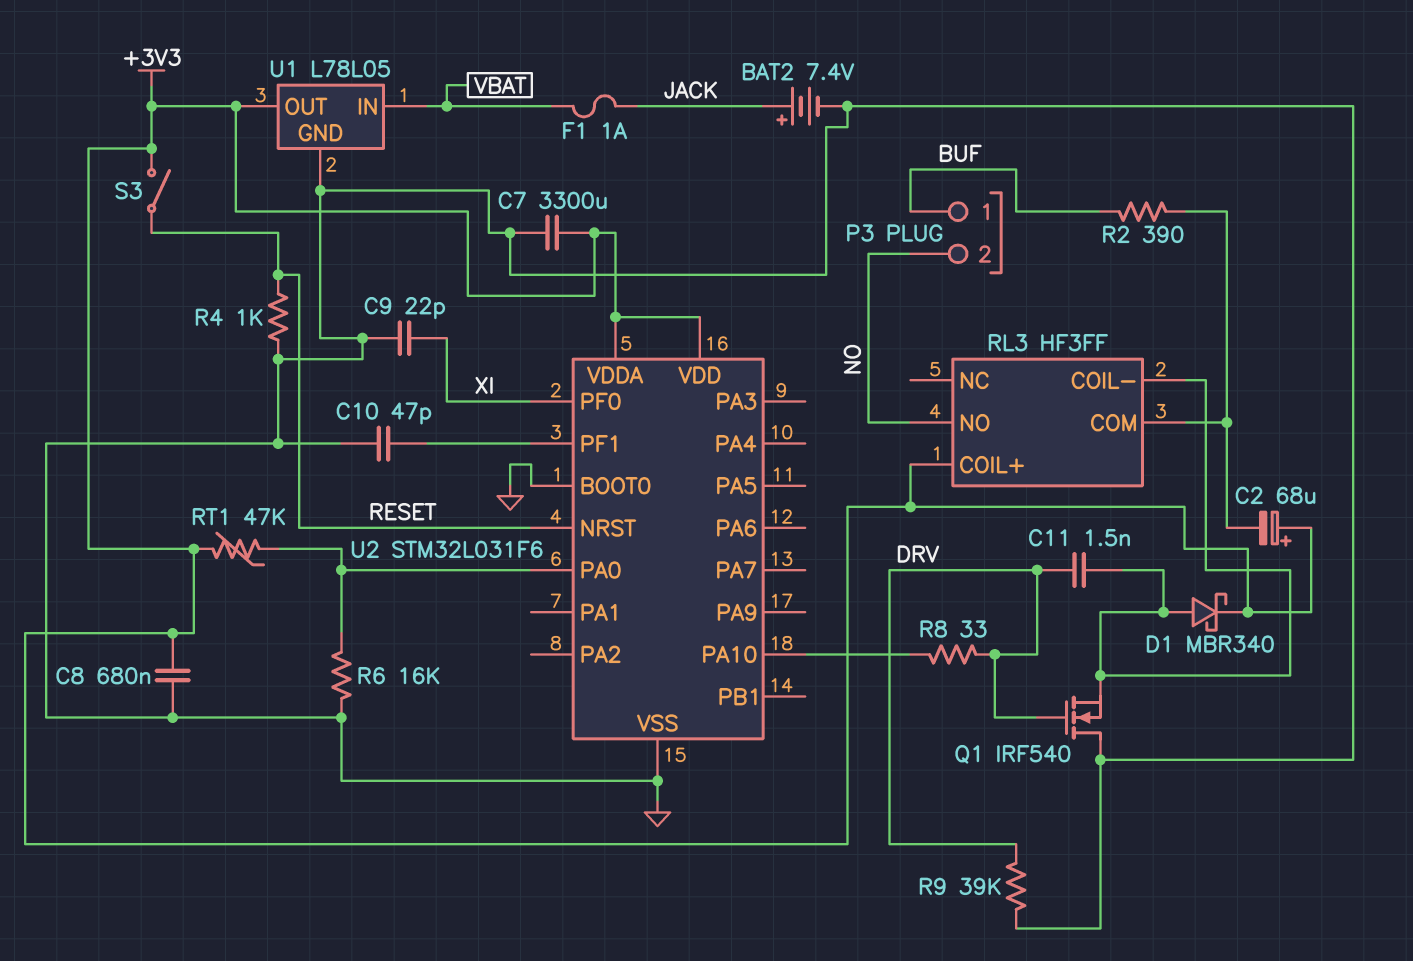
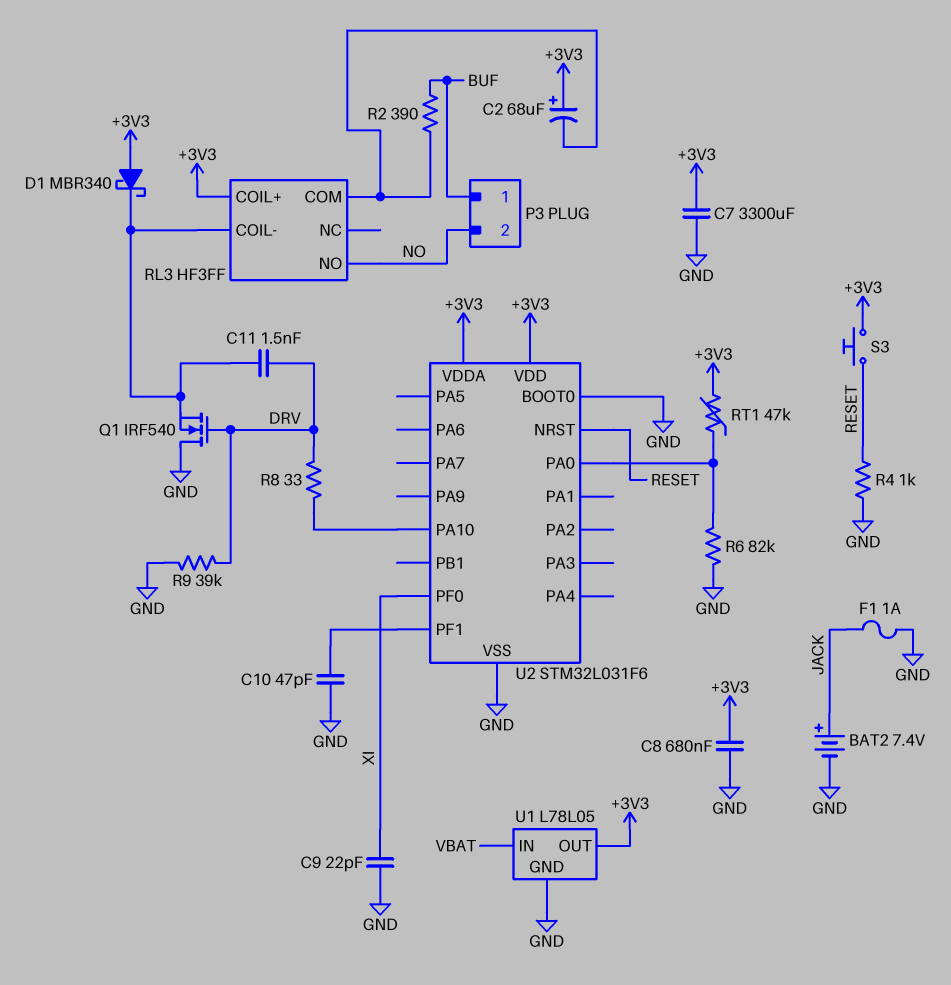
D1: schottky MBR340 (A RL3/COIL-, K +3V3) -> schottky MBR340 (A +3V3, K RL3/COIL-)
F1: 1A (JACK, VBAT) -> 1A (GND, JACK)
R6: 16k (GND, U2/PA0) -> 82k (GND, U2/PA0)
S3: switch (+3V3, RESET) -> button (+3V3, RESET)

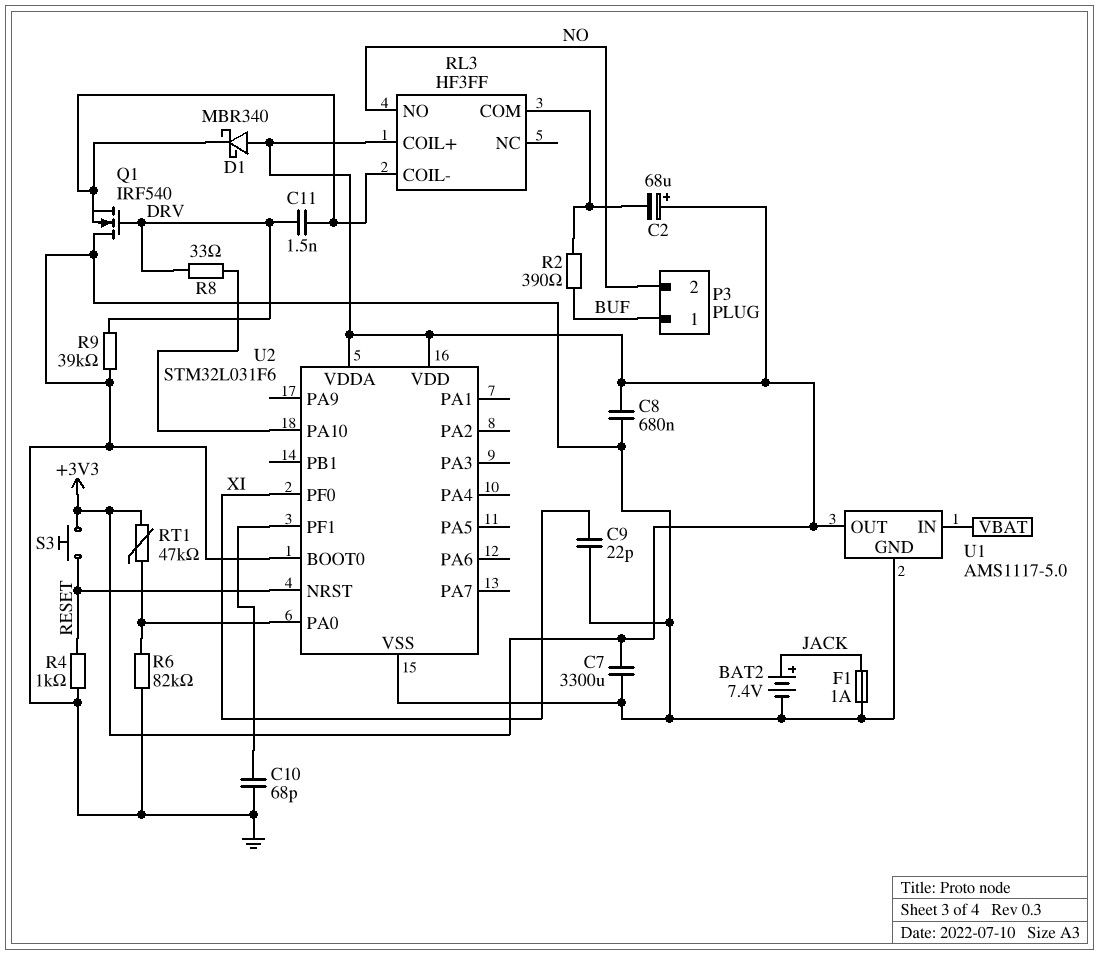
C10: 47pF (GND, U2/PF1) -> 68pF (GND, U2/PF1)
U1: L78L05 -> AMS1117-5.0

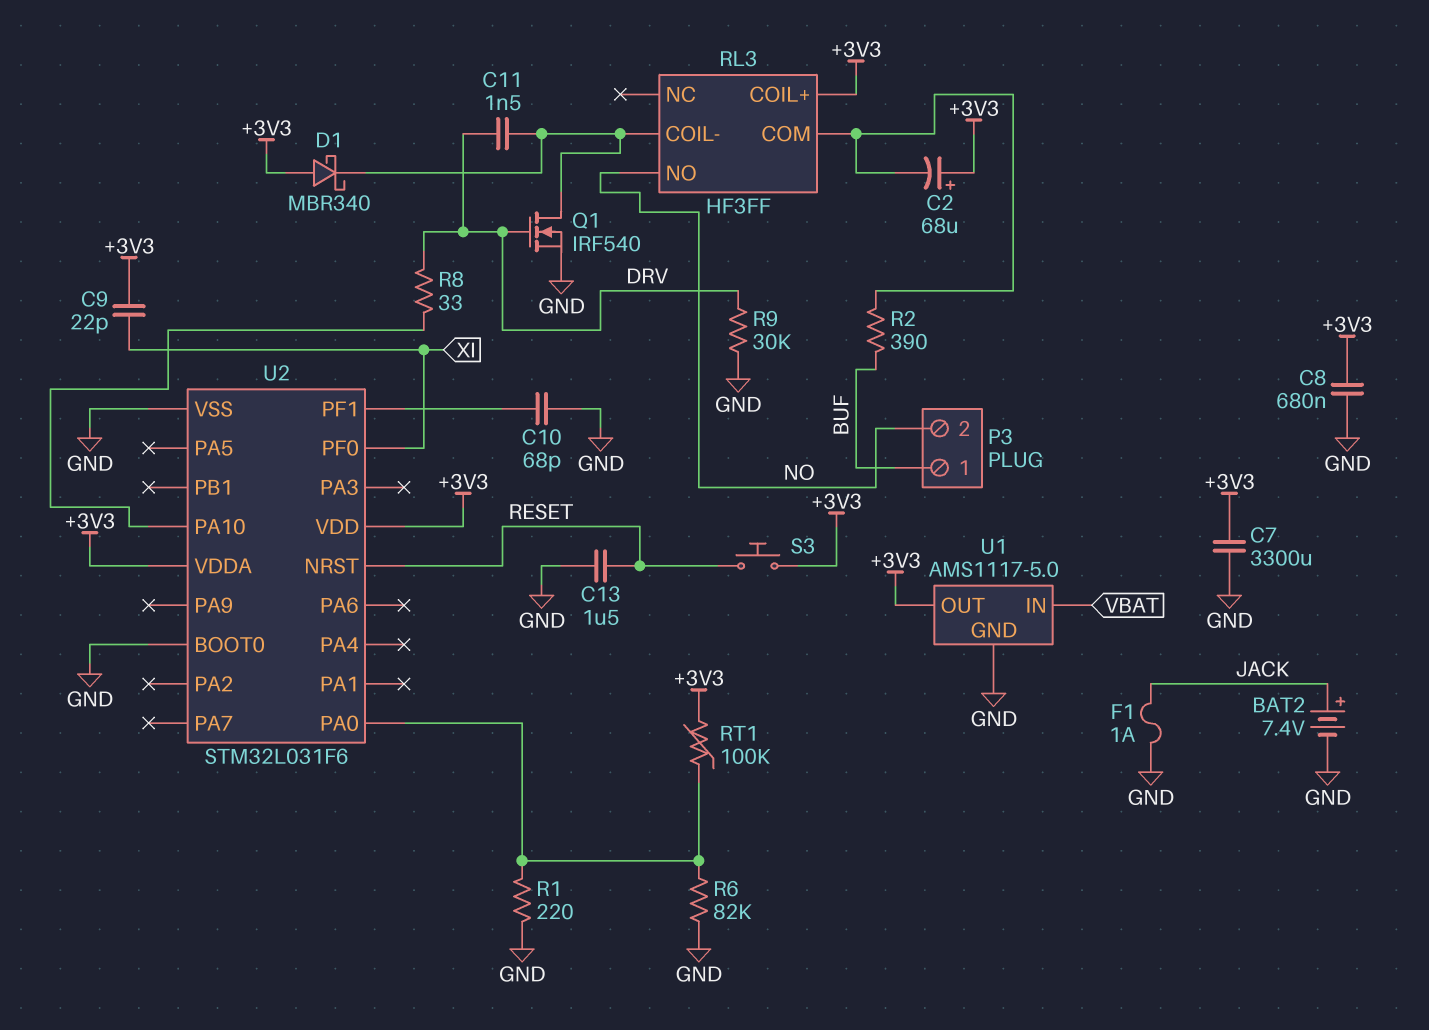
C9: 22pF (GND, XI) -> 22pF (+3V3, XI)
C13: none -> 1.5uF (GND, RESET)
Q1: NMOS IRF540 (G DRV, D GND, S RL3/COIL-) -> NMOS IRF540 (G DRV, D RL3/COIL-, S GND)
R1: none -> 220 (GND, U2/PA0)
R4: 1k (GND, RESET) -> none
R9: 39k (DRV, GND) -> 30k (DRV, GND)
RT1: 47k (+3V3, U2/PA0) -> 100k (+3V3, U2/PA0)

